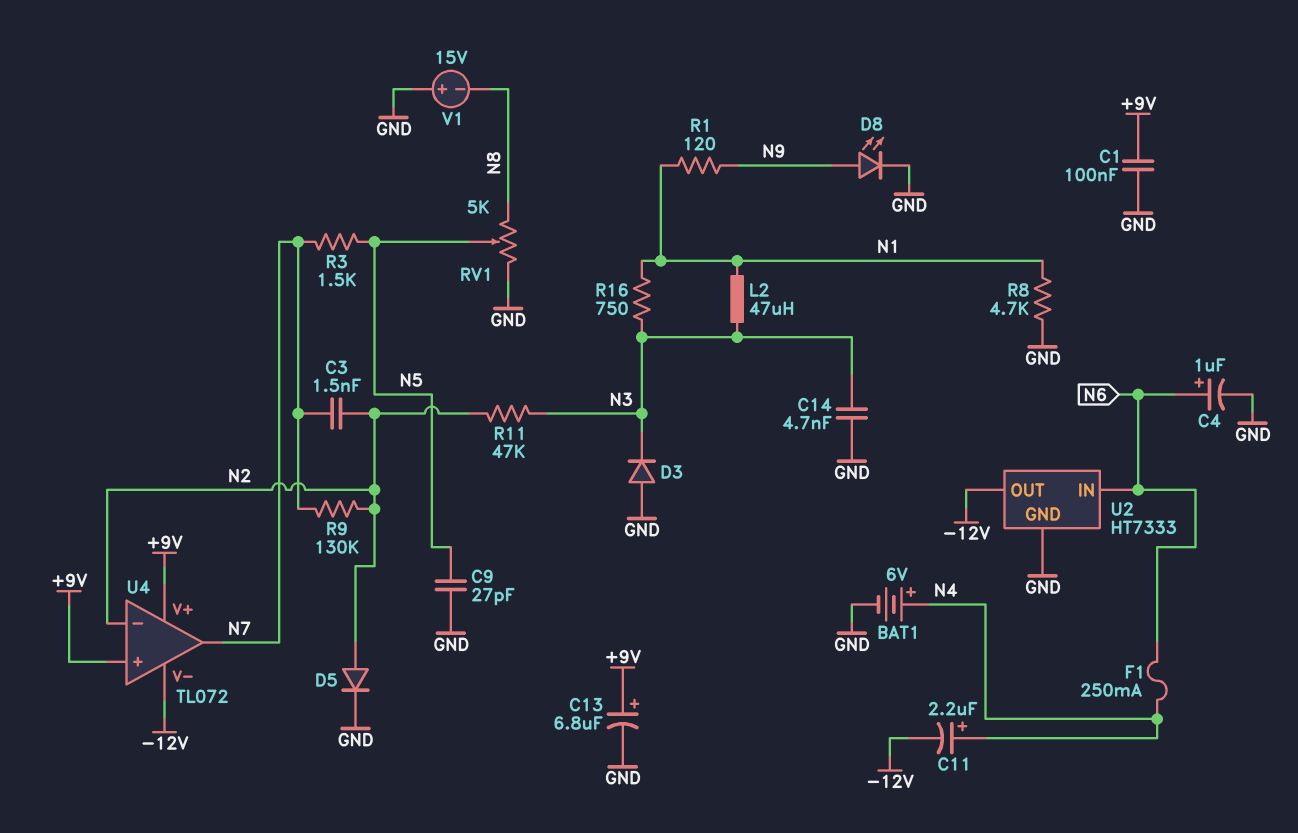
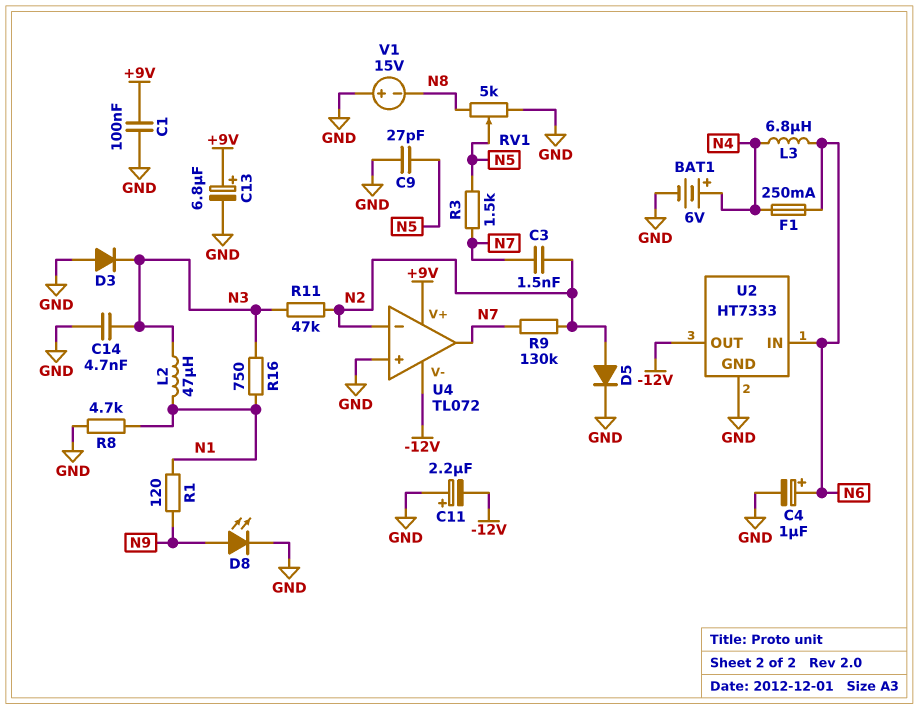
C11: 2.2uF (plus N4, minus -12V) -> 2.2uF (plus GND, minus -12V)
L3: none -> 6.8uH (N4, N6)
U4 pin in+: +9V -> GND

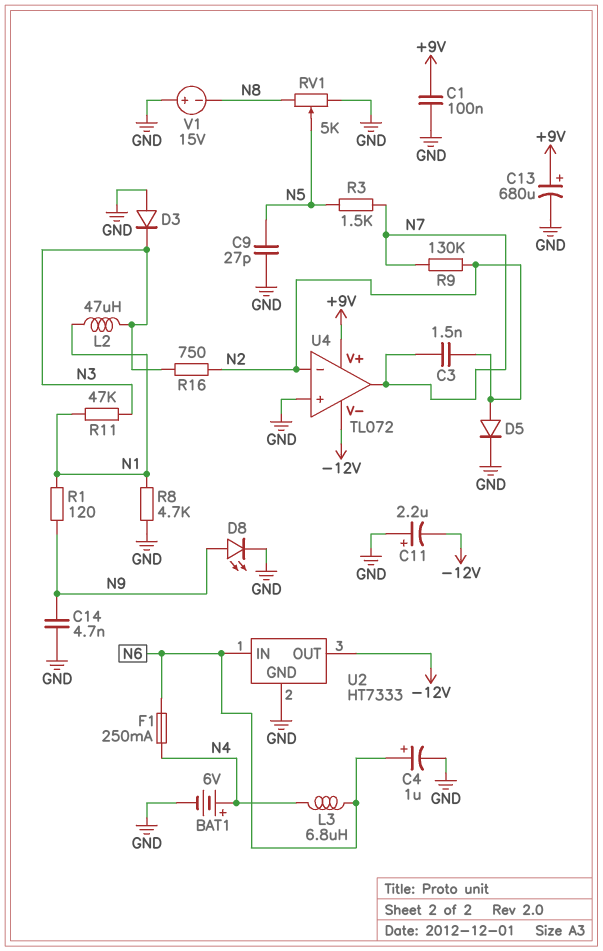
C13: 6.8uF (plus +9V, minus GND) -> 680uF (plus +9V, minus GND)
C14: 4.7nF (GND, N3) -> 4.7nF (GND, N9)
R11: 47k (N2, N3) -> 47k (N1, N3)
R16: 750 (N1, N3) -> 750 (N2, N3)

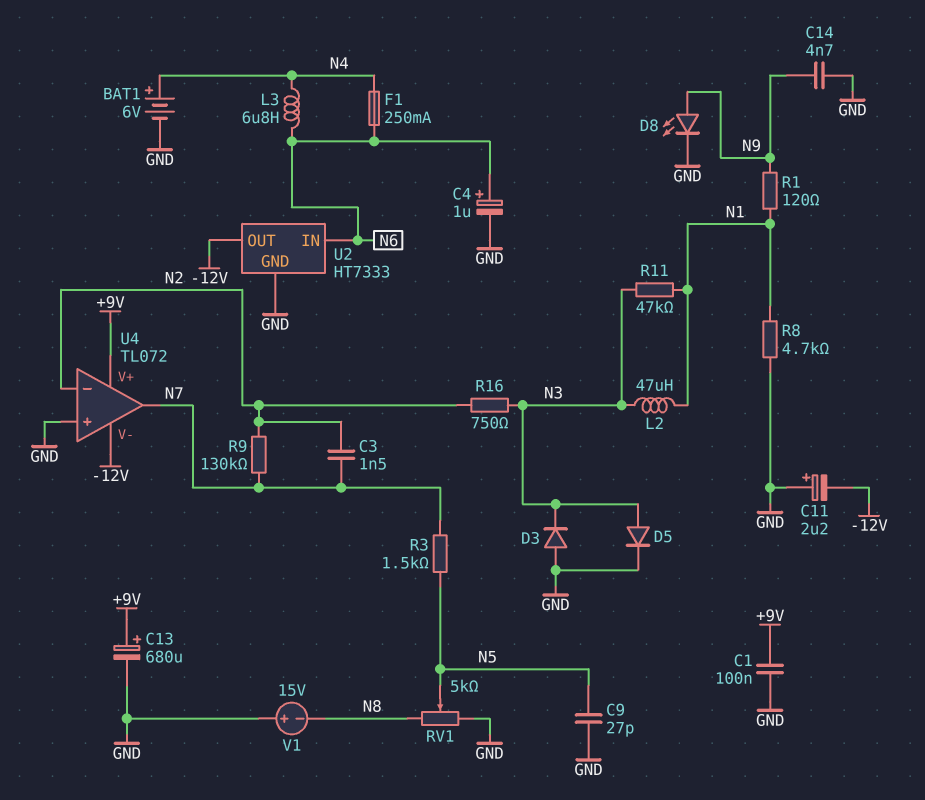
D5: diode (A N2, K GND) -> diode (A N3, K GND)

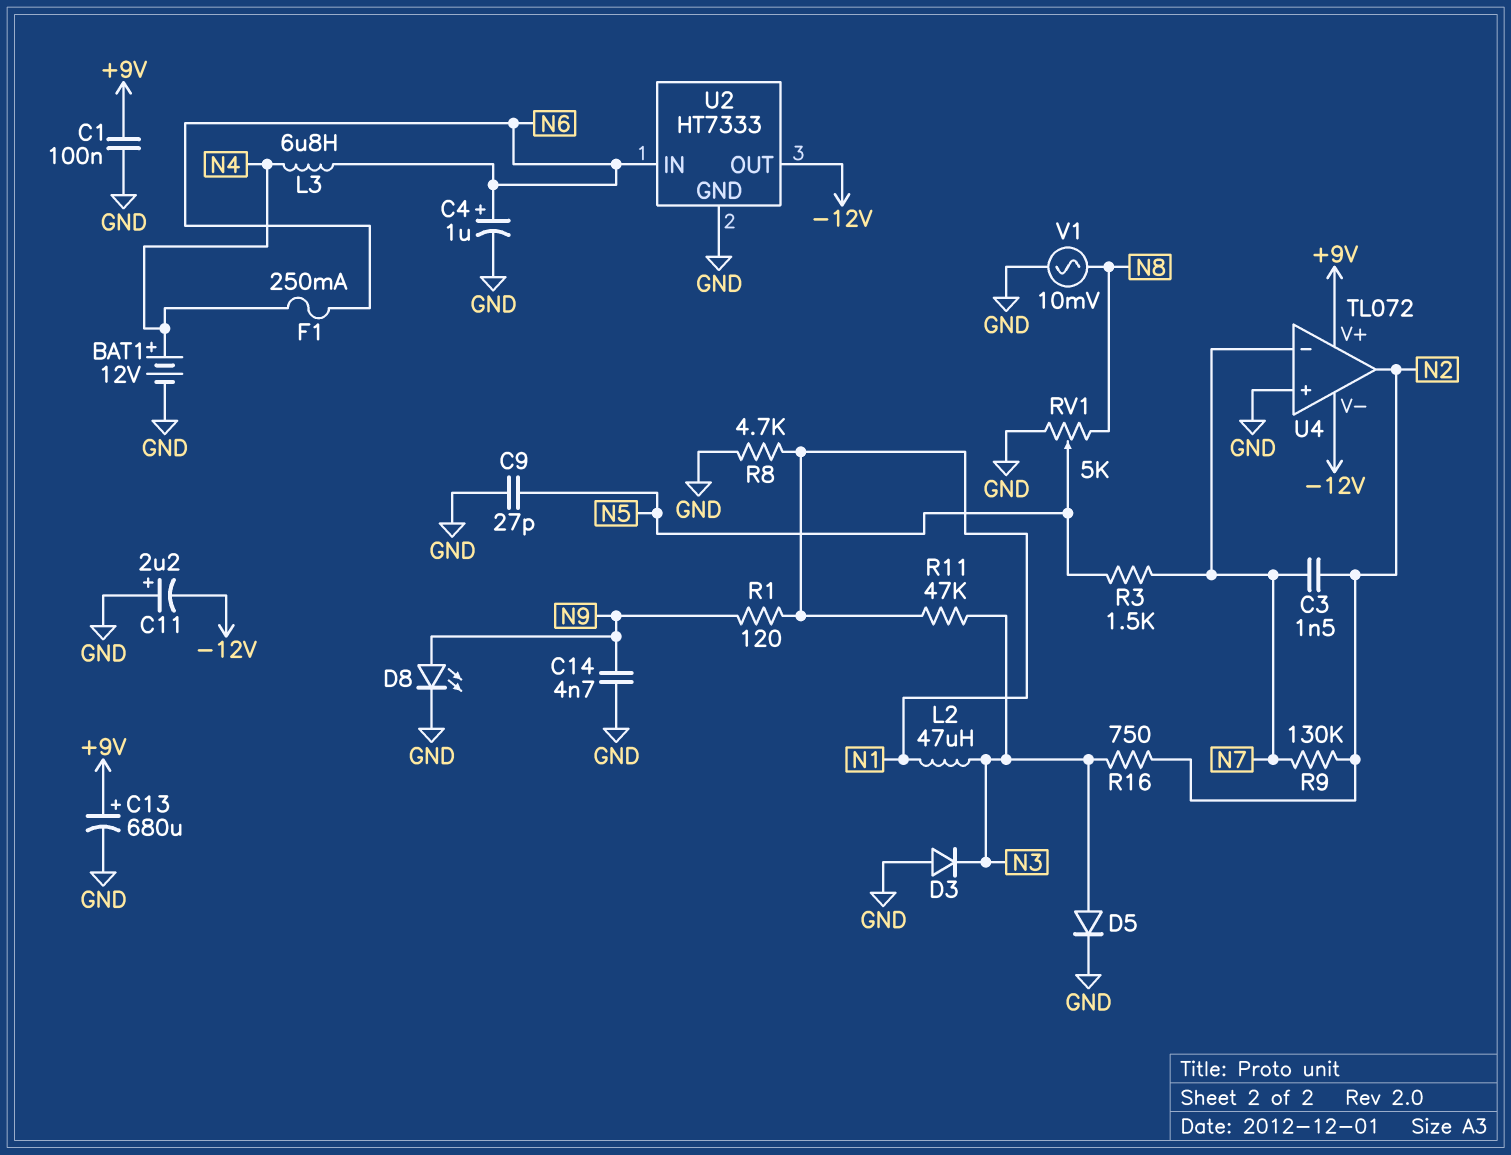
BAT1: 6V (plus N4, minus GND) -> 12V (plus N4, minus GND)
U4 pin in-: N2 -> N7
U4 pin out: N7 -> N2
V1: 15V (plus GND, minus N8) -> AC 10mV (GND, N8)

